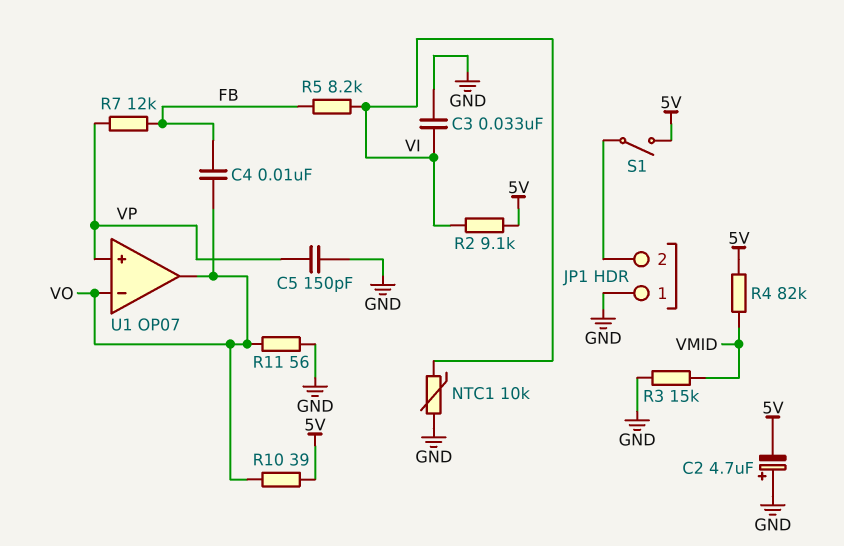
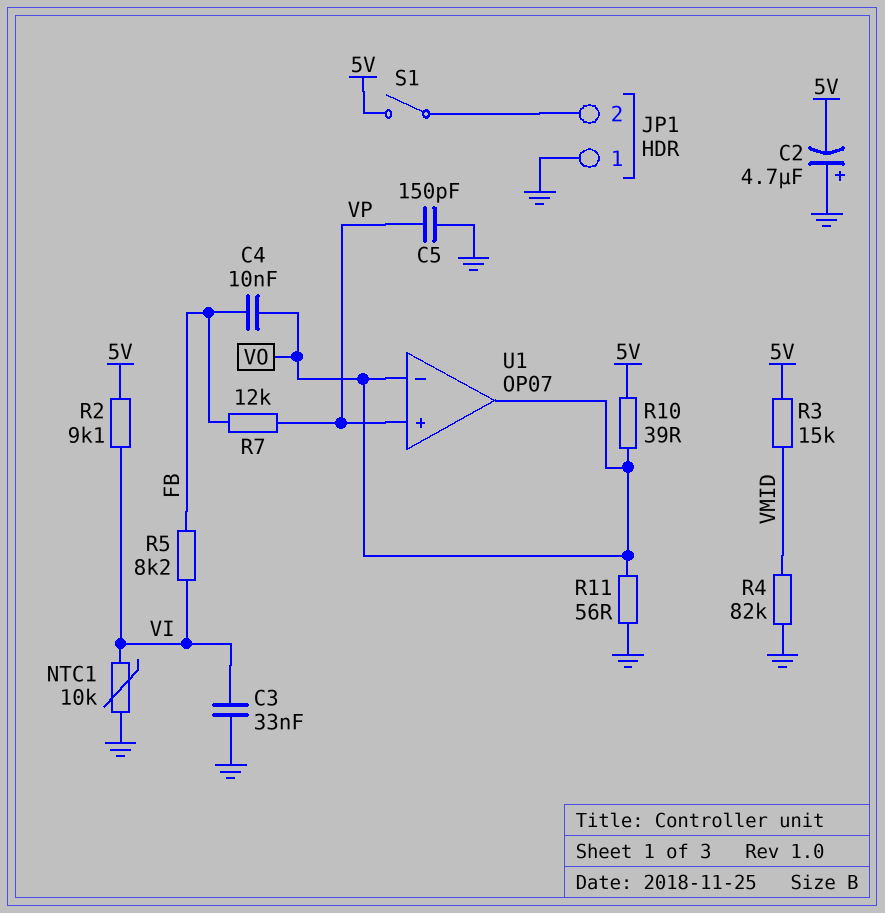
R3: 15k (GND, VMID) -> 15k (5V, VMID)
R4: 82k (5V, VMID) -> 82k (GND, VMID)

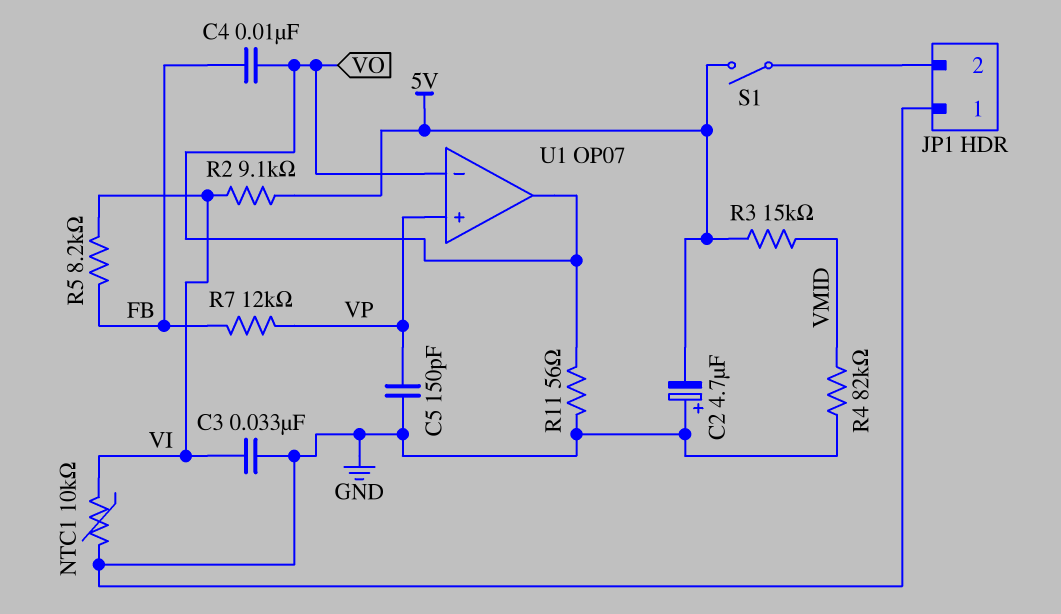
R10: 39 (5V, VO) -> none

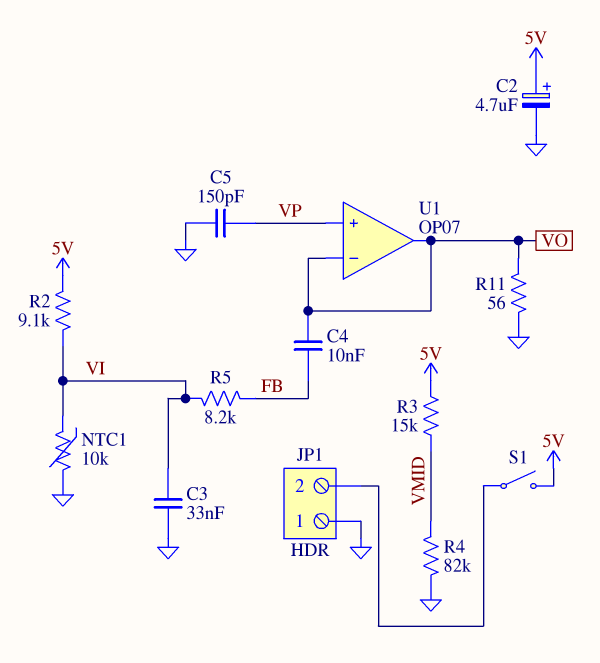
C2: 4.7uF (plus GND, minus 5V) -> 4.7uF (plus 5V, minus GND)
R7: 12k (FB, VP) -> none

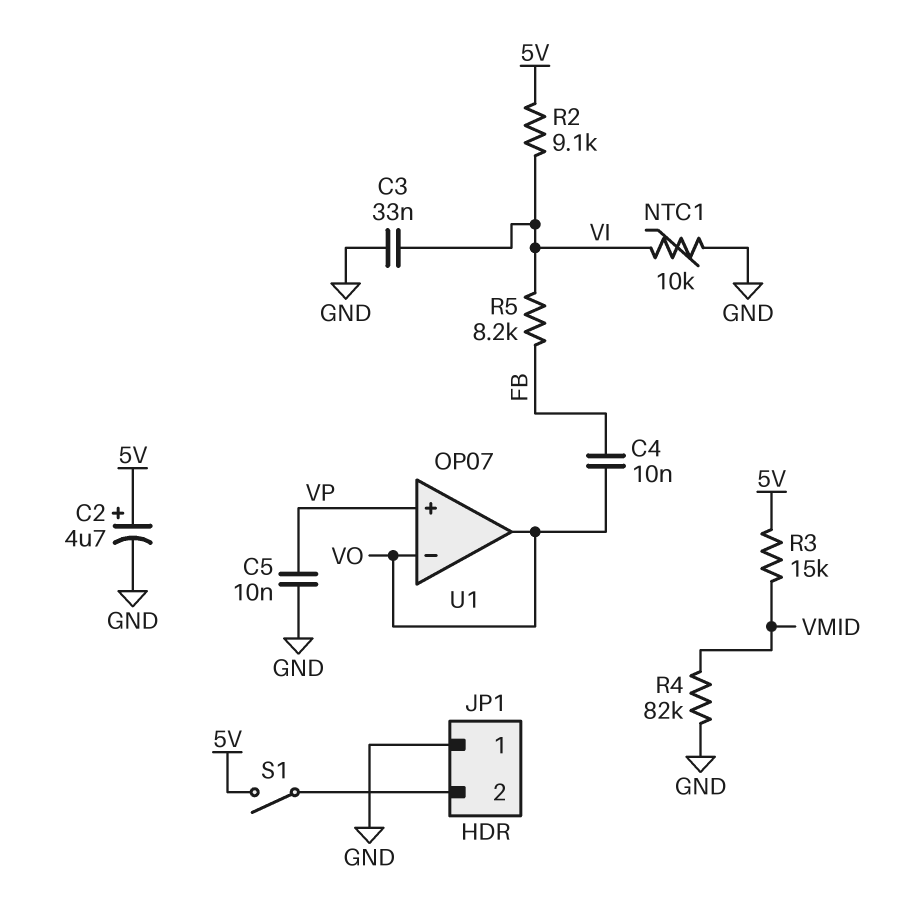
C5: 150pF (GND, VP) -> 10nF (GND, VP)
R11: 56 (GND, VO) -> none

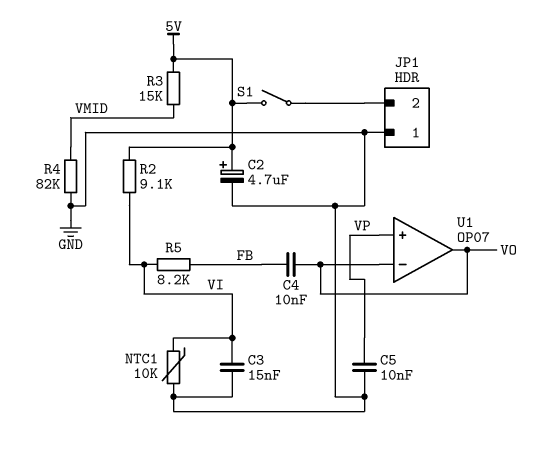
C3: 33nF (GND, VI) -> 15nF (GND, VI)

